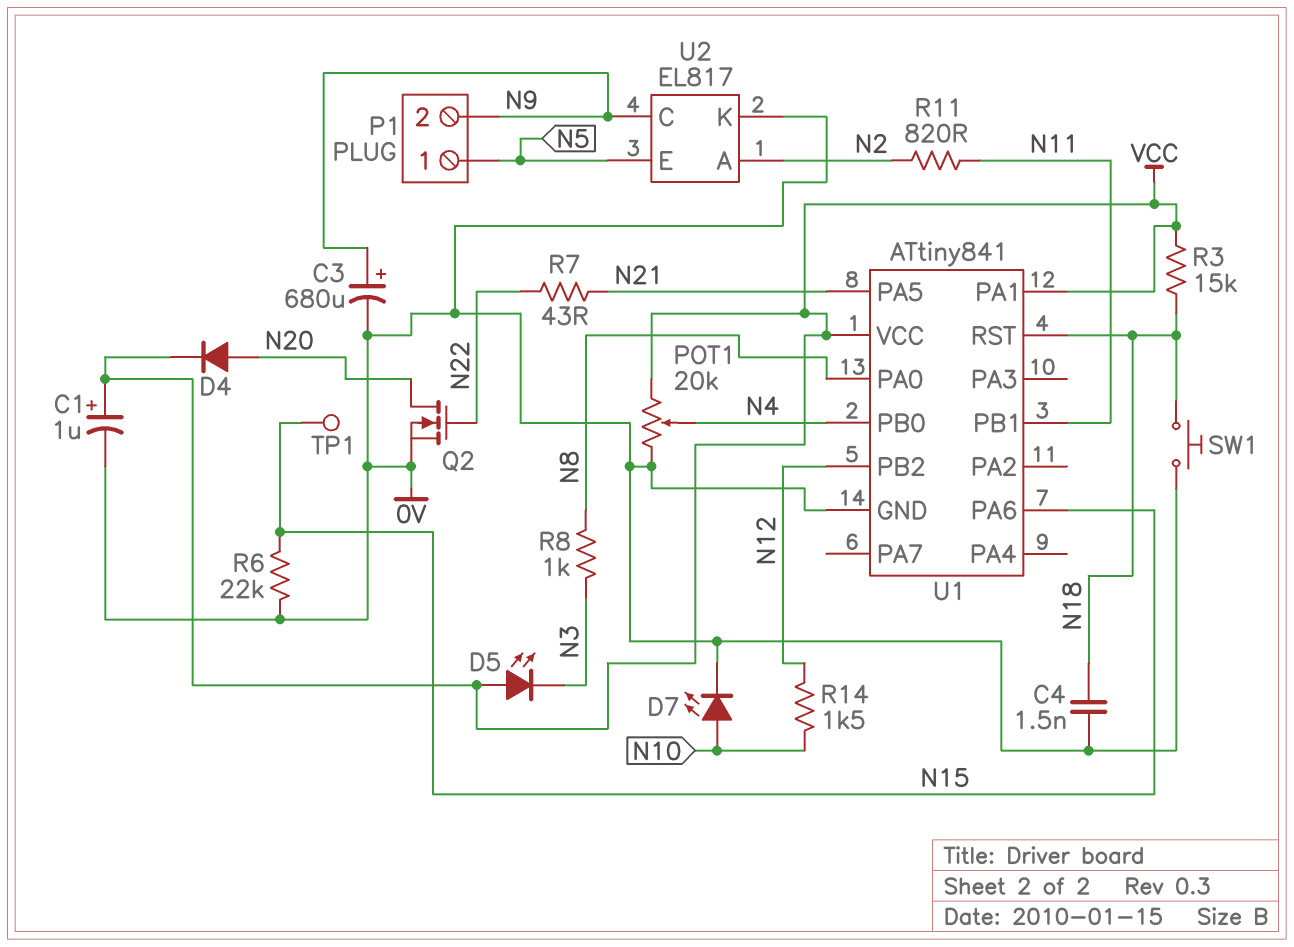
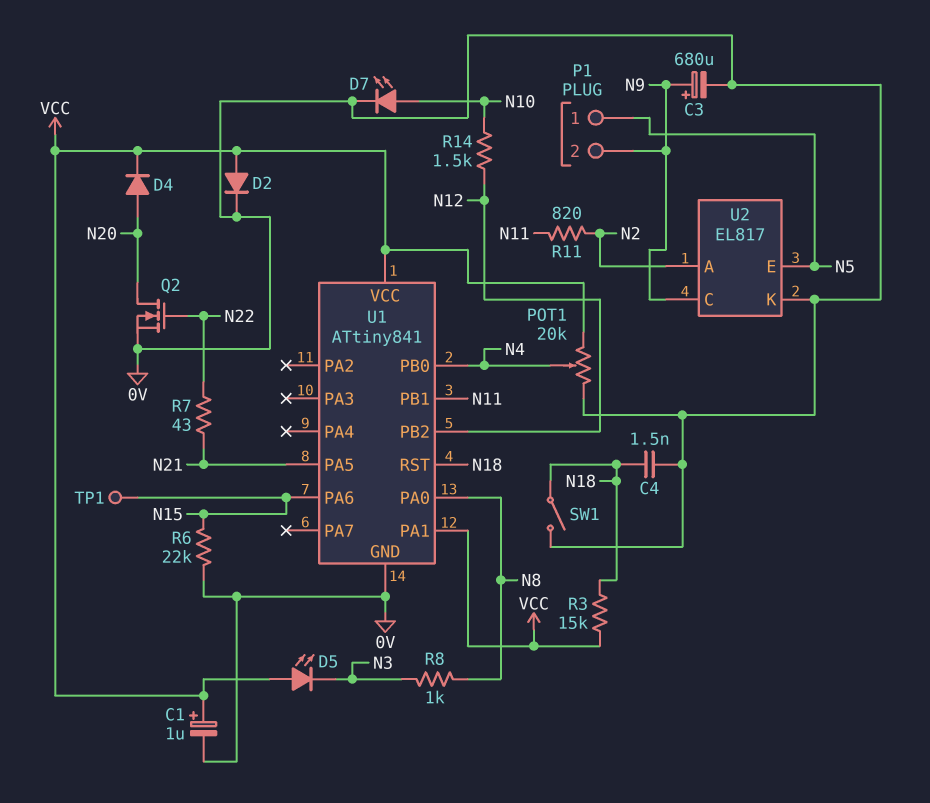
D2: none -> diode (A VCC, K 0V)
SW1: button (0V, N18) -> switch (0V, N18)

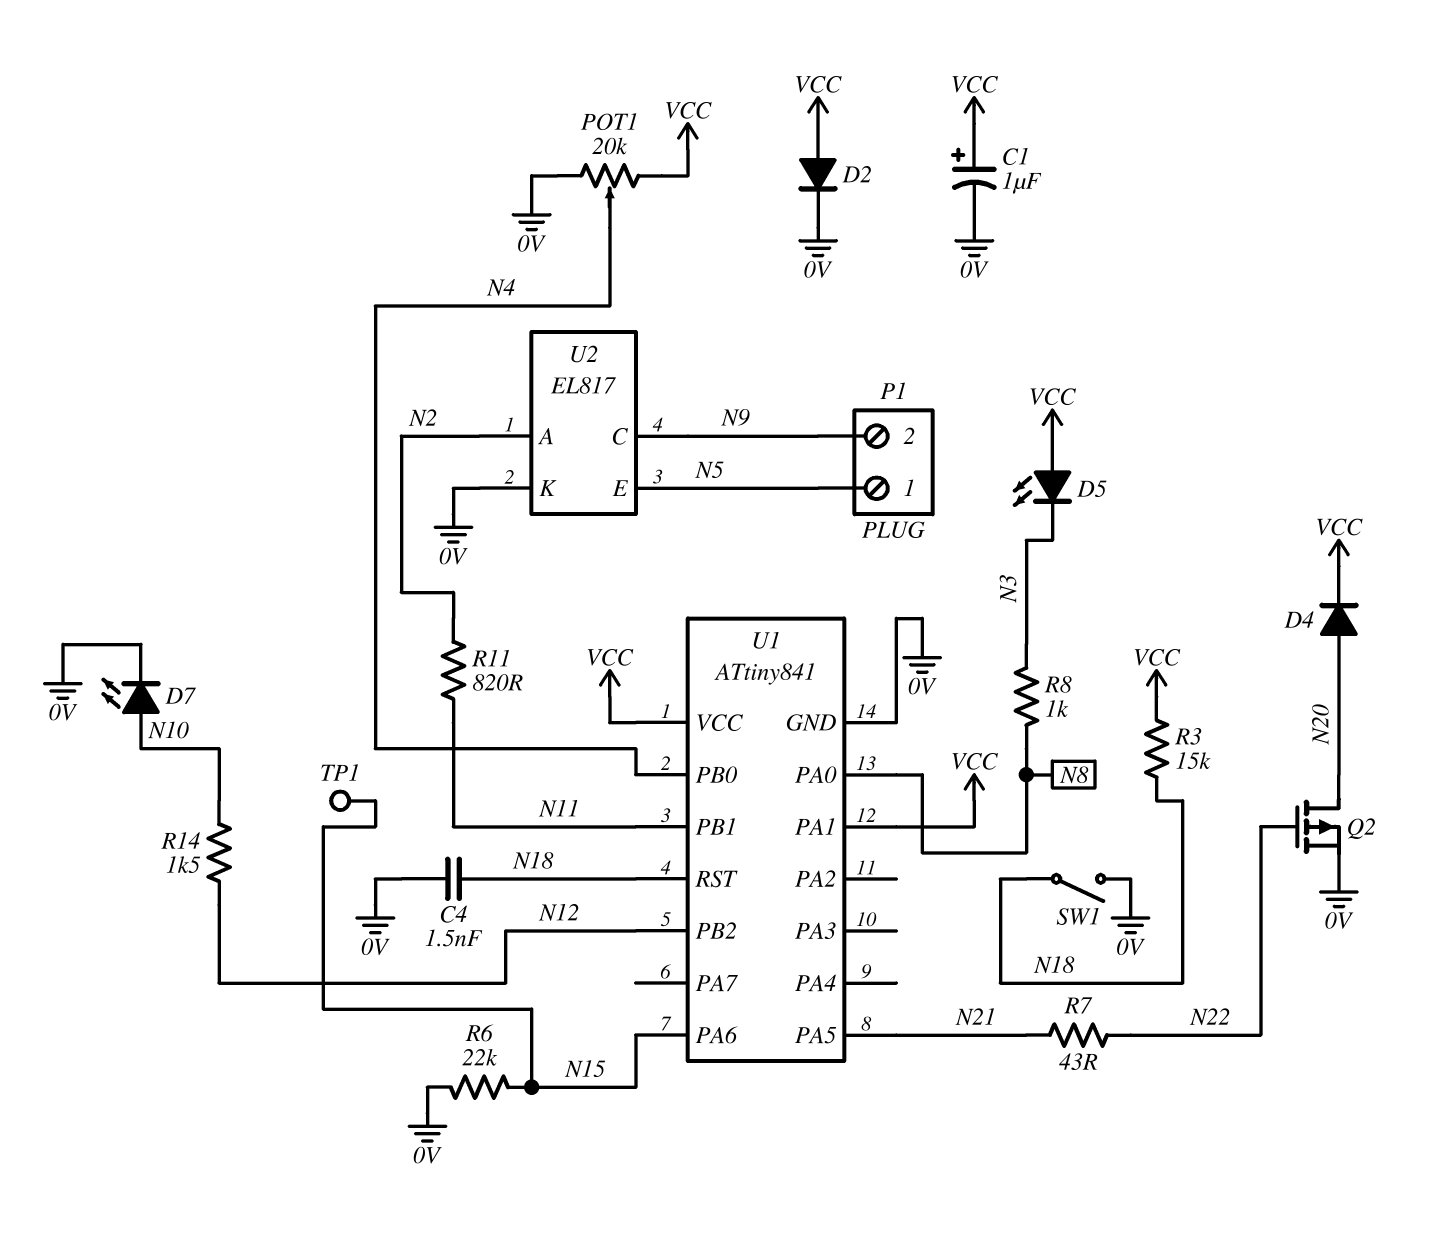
C3: 680uF (plus N9, minus 0V) -> none
Q2: NMOS (G N22, D N20, S 0V) -> PMOS (G N22, D N20, S 0V)

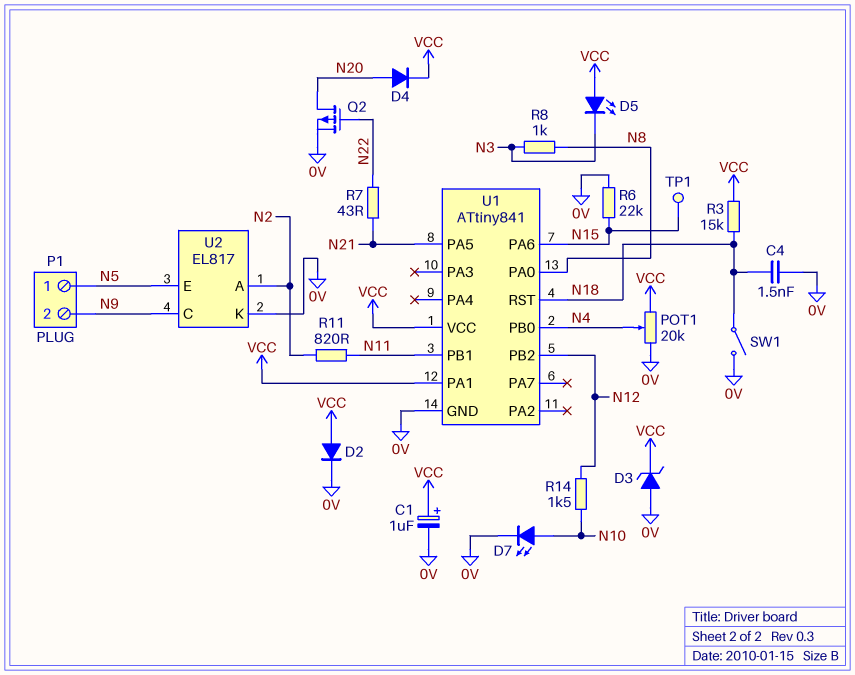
D3: none -> zener (A 0V, K VCC)

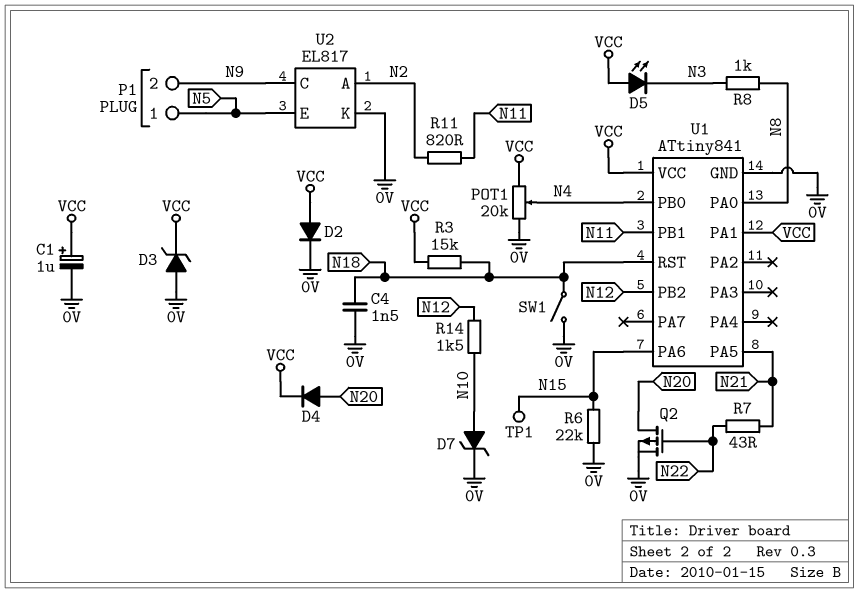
D7: LED (A N10, K 0V) -> zener (A N10, K 0V)

